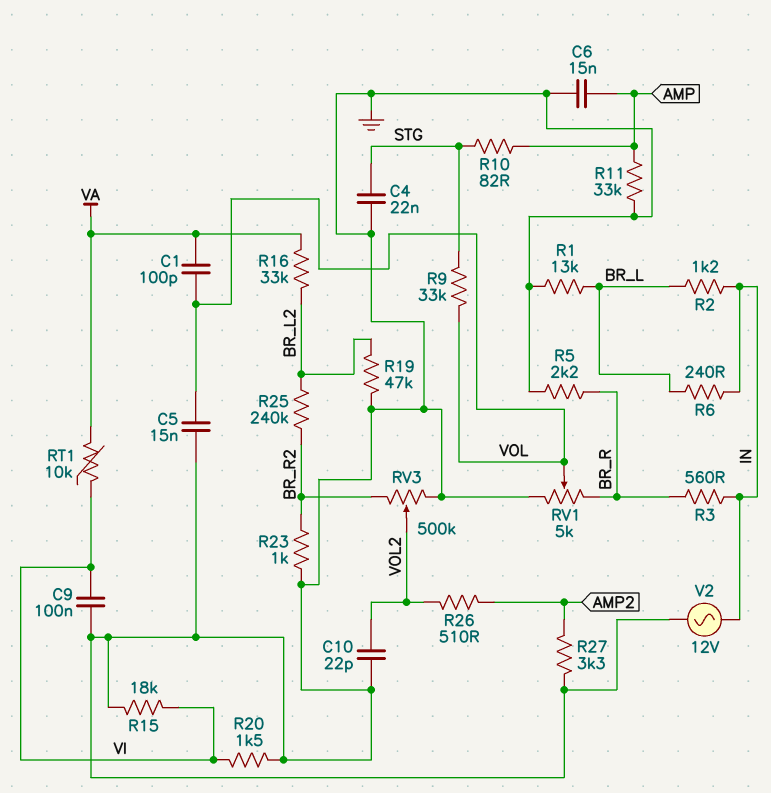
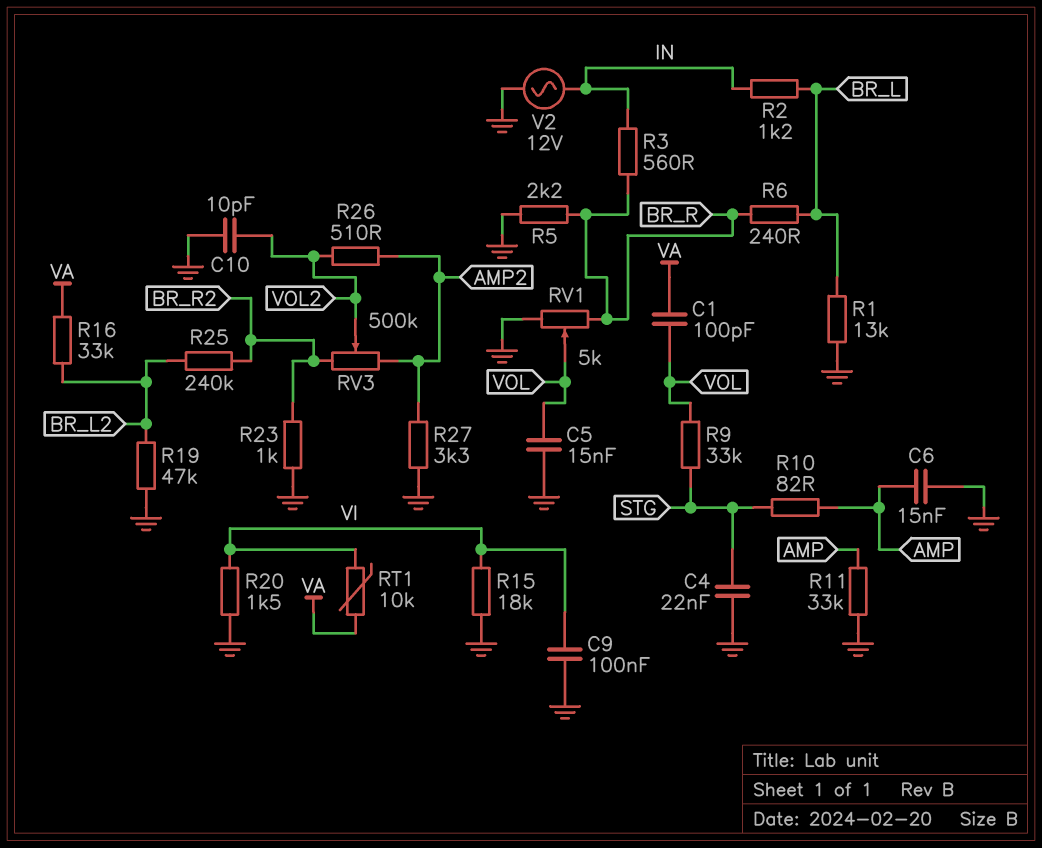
C10: 22pF (GND, VOL2) -> 10pF (GND, VOL2)
R6: 240 (BR_L, IN) -> 240 (BR_L, BR_R)
RV3: 500k (BR_R2, GND, wiper VOL2) -> 500k (AMP2, BR_R2, wiper VOL2)

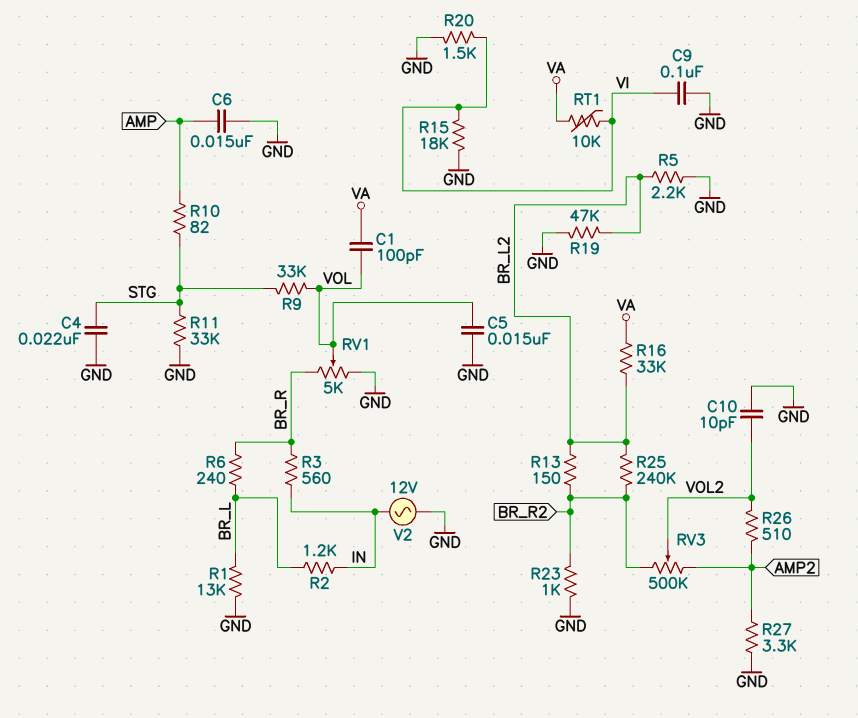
R5: 2.2k (BR_R, GND) -> 2.2k (BR_L2, GND)
R11: 33k (AMP, GND) -> 33k (GND, STG)
R13: none -> 150 (BR_L2, BR_R2)

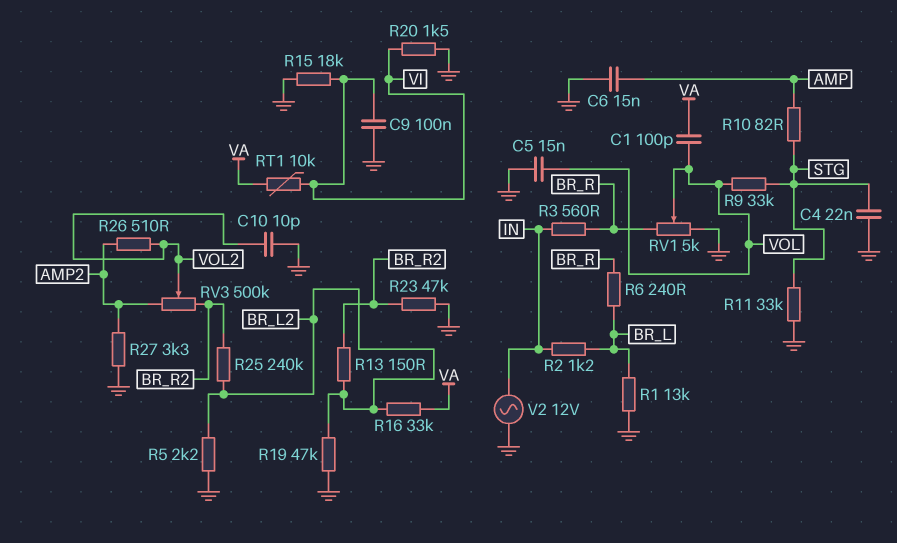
R23: 1k (BR_R2, GND) -> 47k (BR_R2, GND)

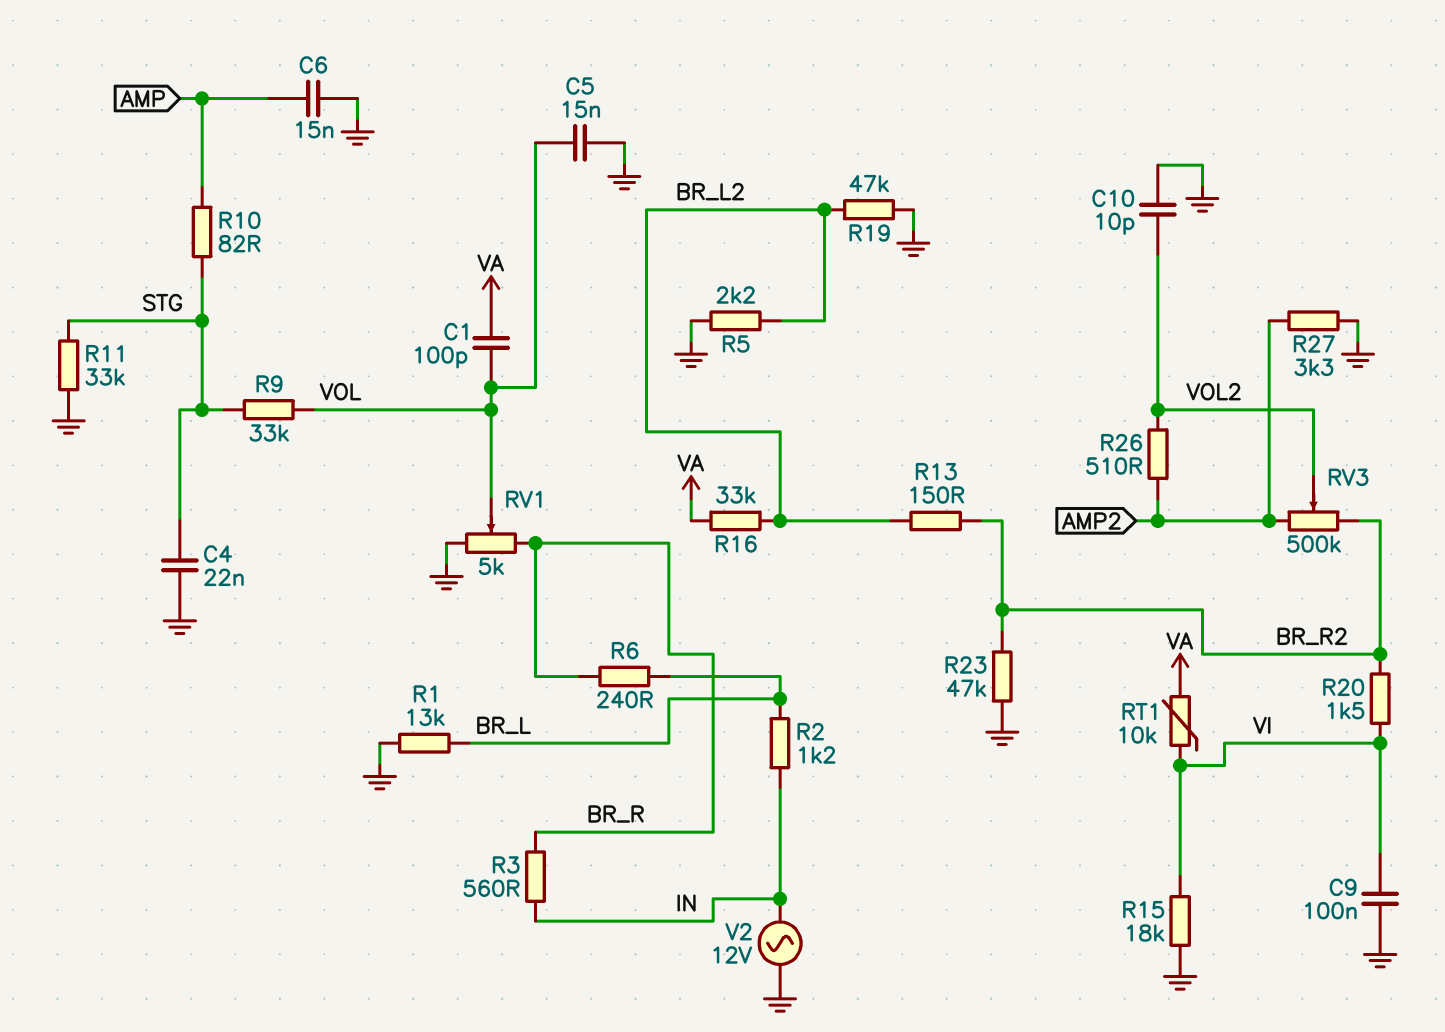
R20: 1.5k (GND, VI) -> 1.5k (BR_R2, VI)
R25: 240k (BR_L2, BR_R2) -> none

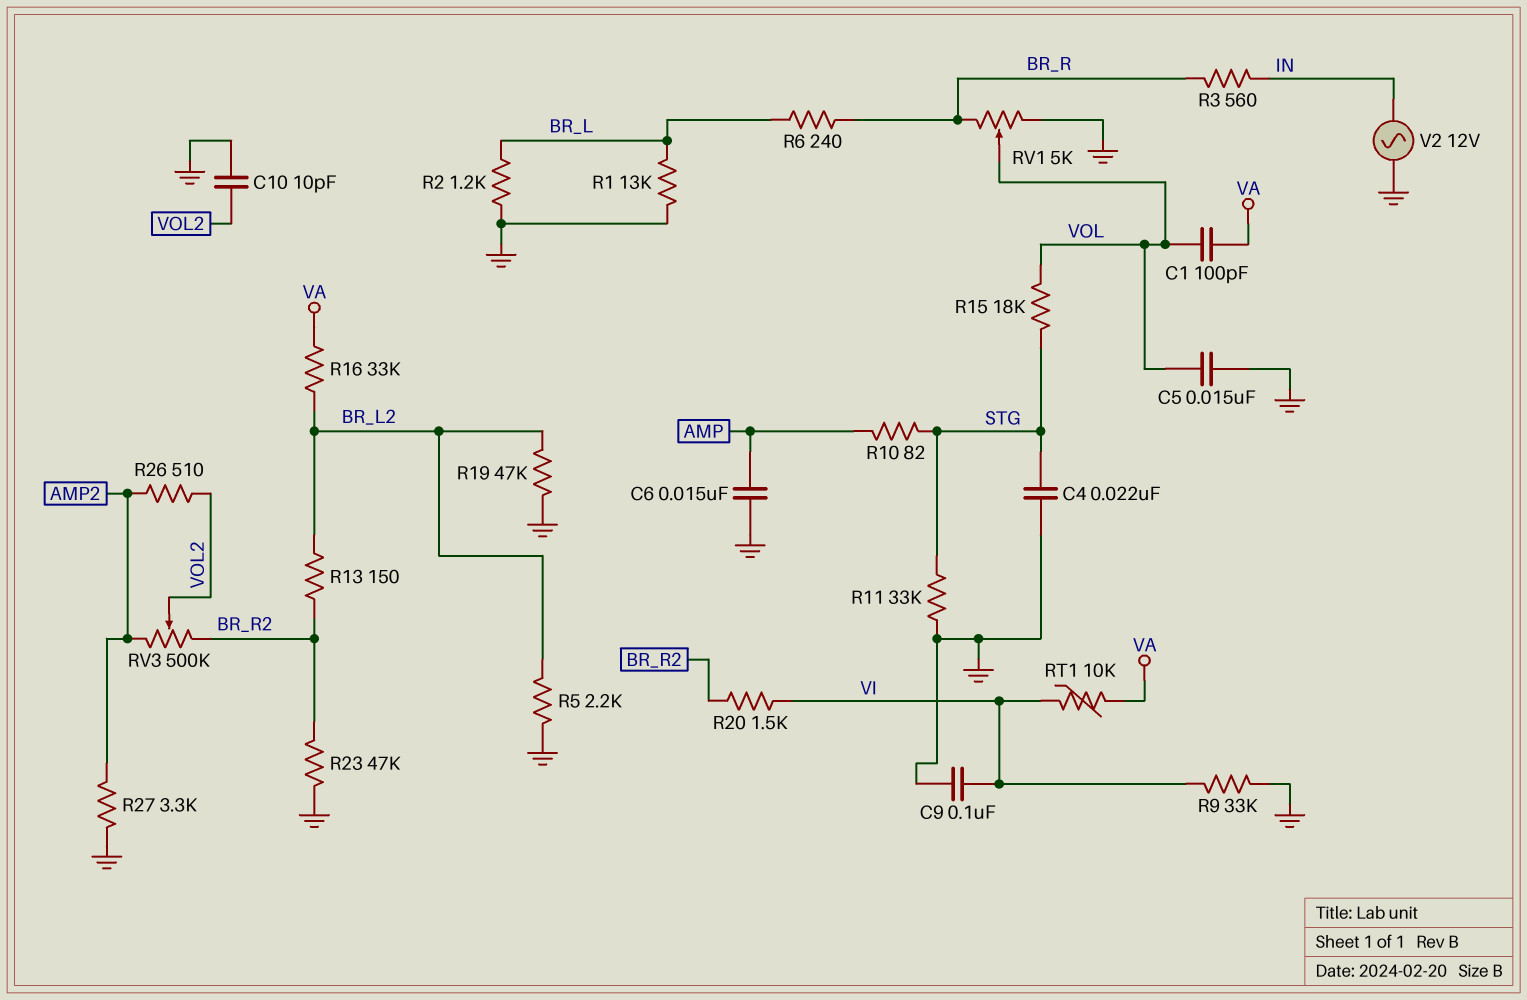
R2: 1.2k (BR_L, IN) -> 1.2k (BR_L, GND)
R9: 33k (STG, VOL) -> 33k (GND, VI)
R15: 18k (GND, VI) -> 18k (STG, VOL)

